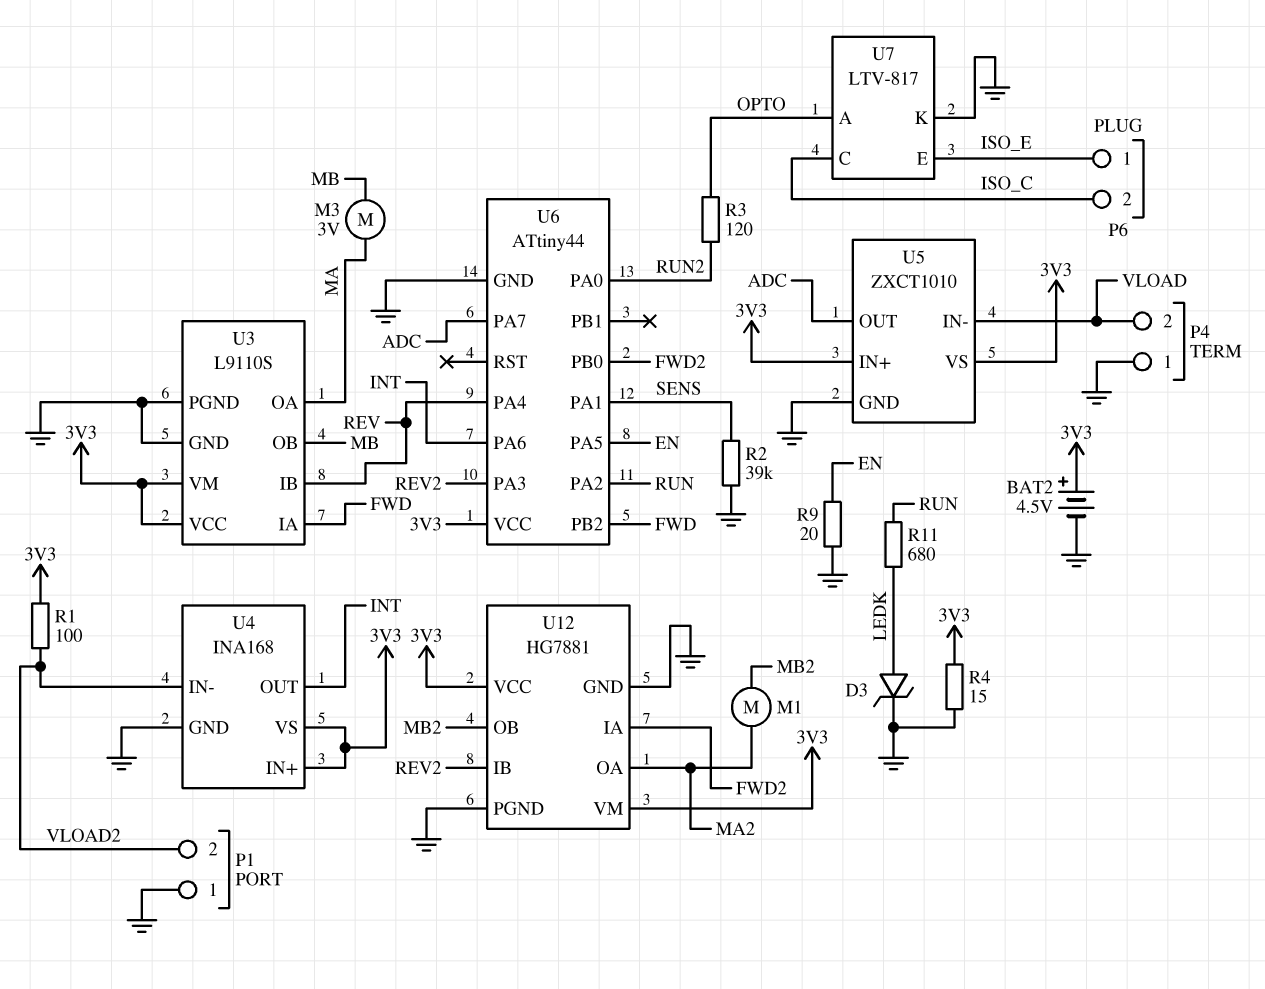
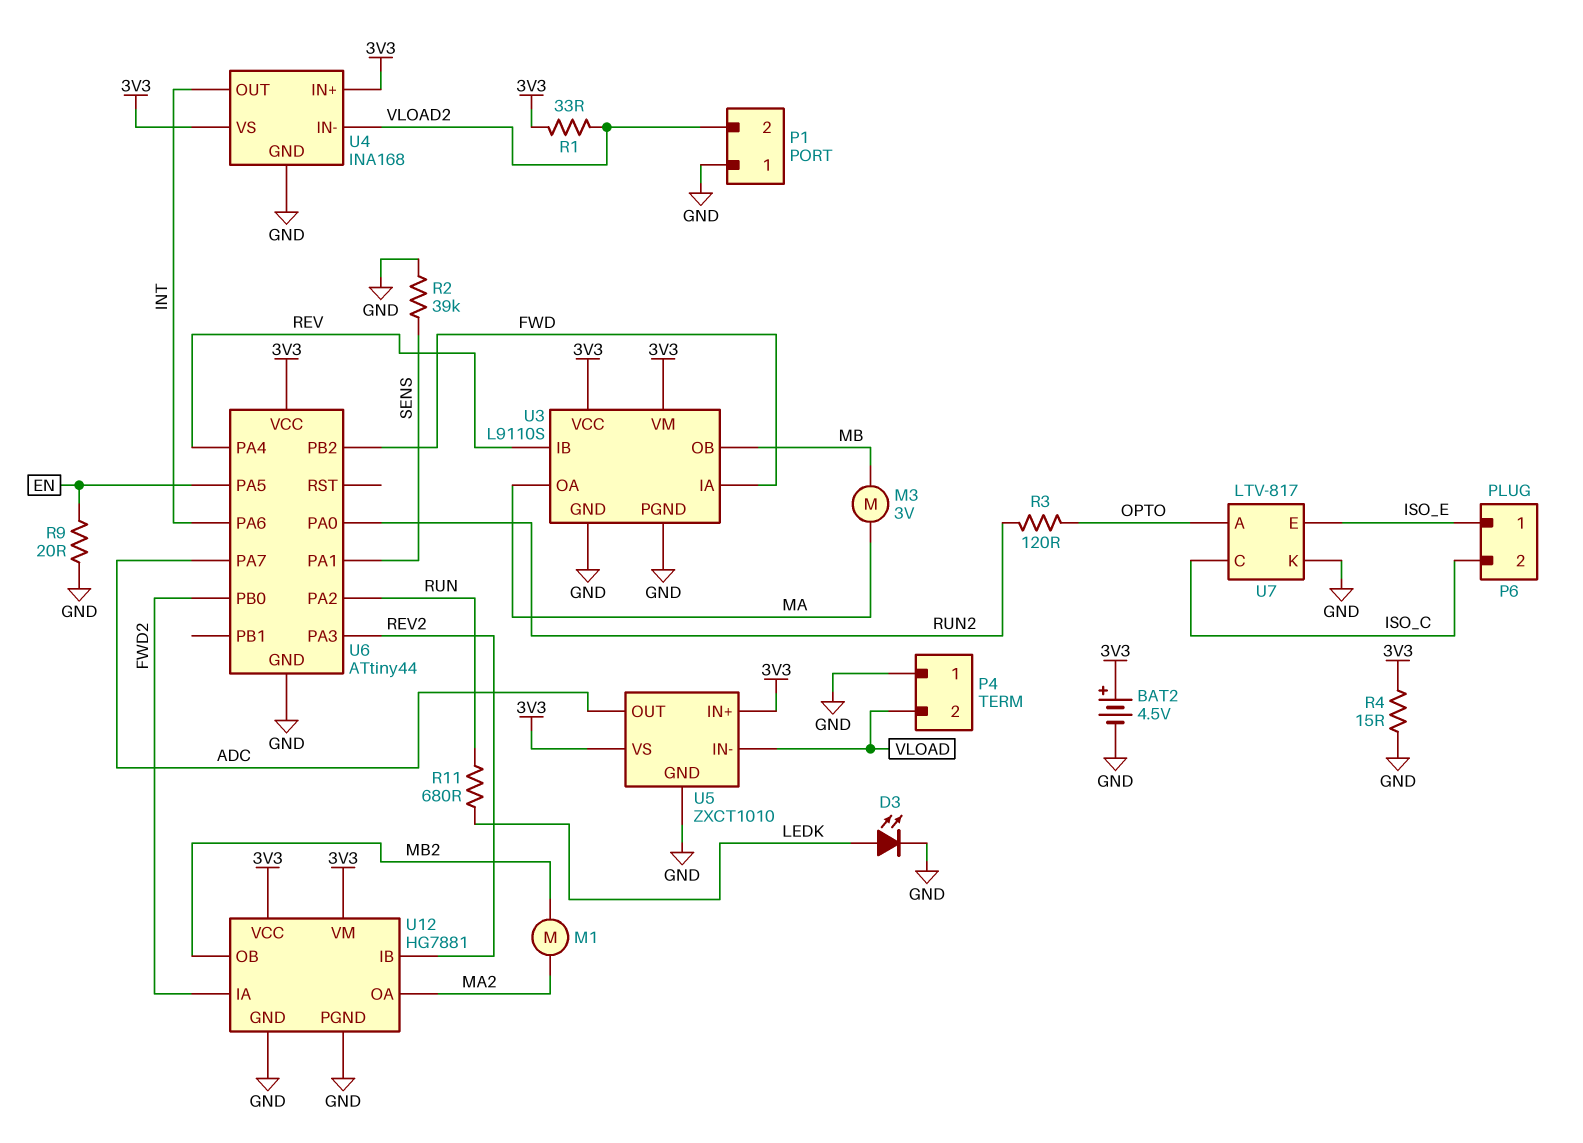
D3: zener (A LEDK, K GND) -> LED (A LEDK, K GND)
R1: 100 (3V3, VLOAD2) -> 33 (3V3, VLOAD2)

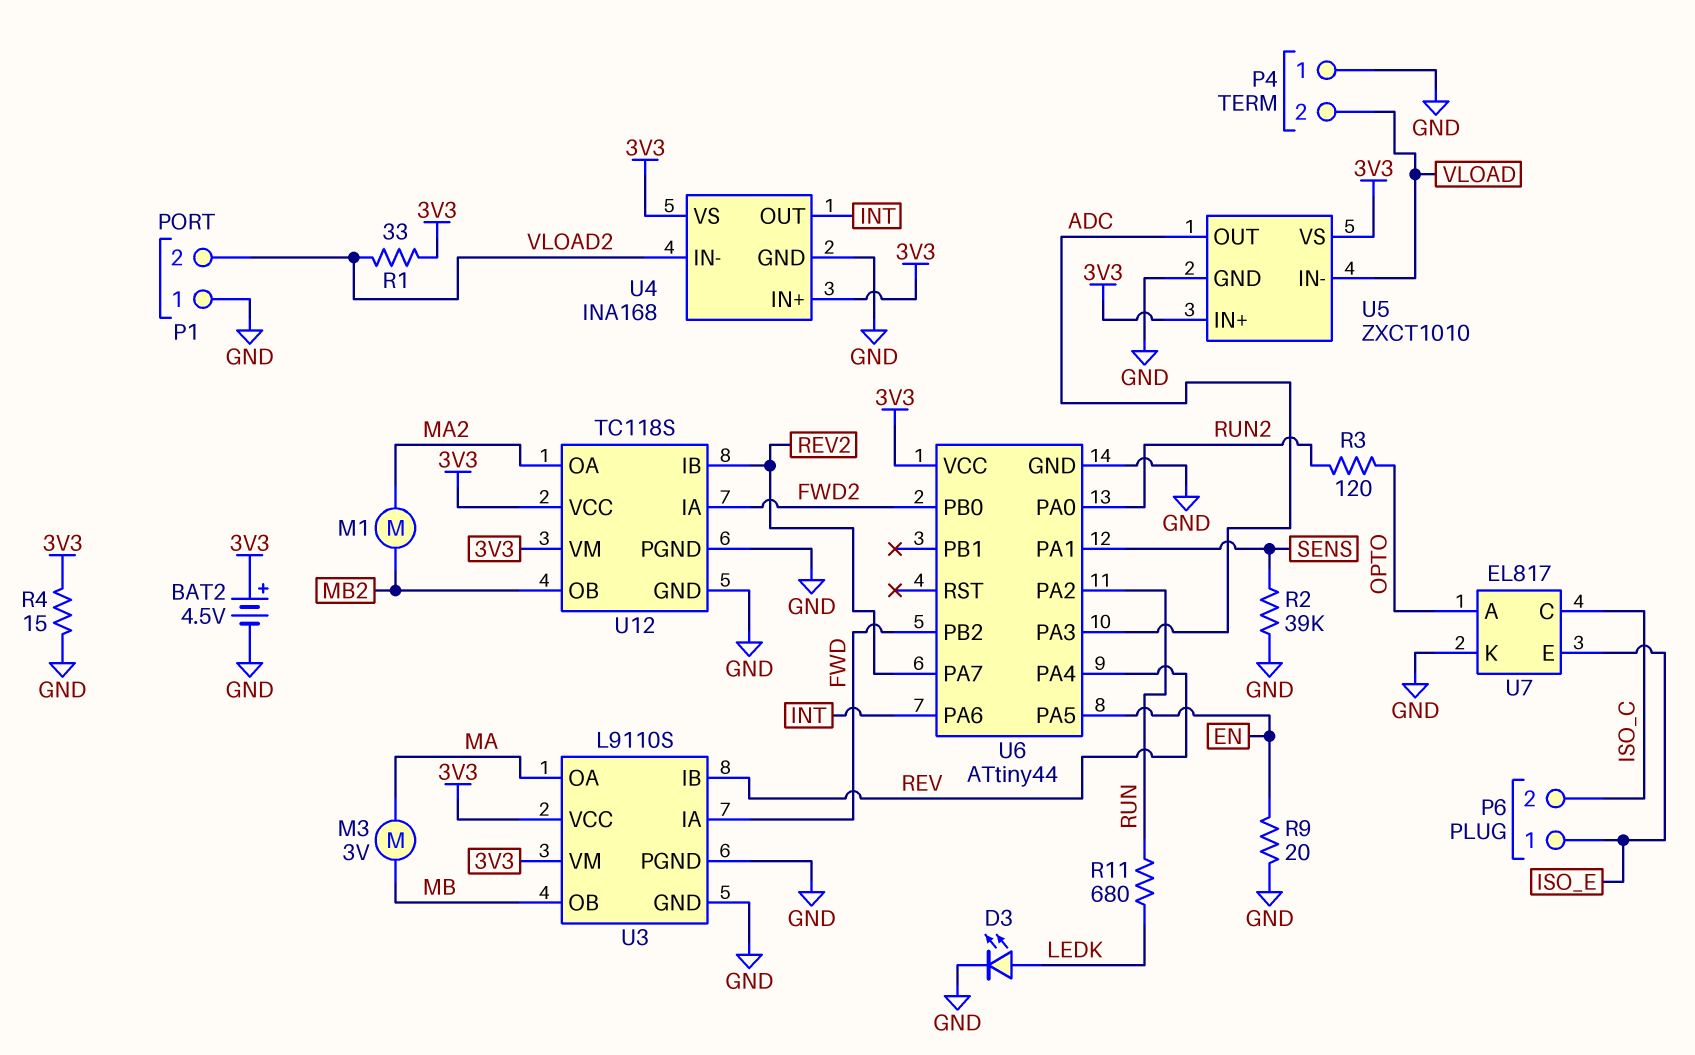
U6 pin PA3: REV2 -> ADC
U6 pin PA7: ADC -> REV2
U7: LTV-817 -> EL817
U12: HG7881 -> TC118S

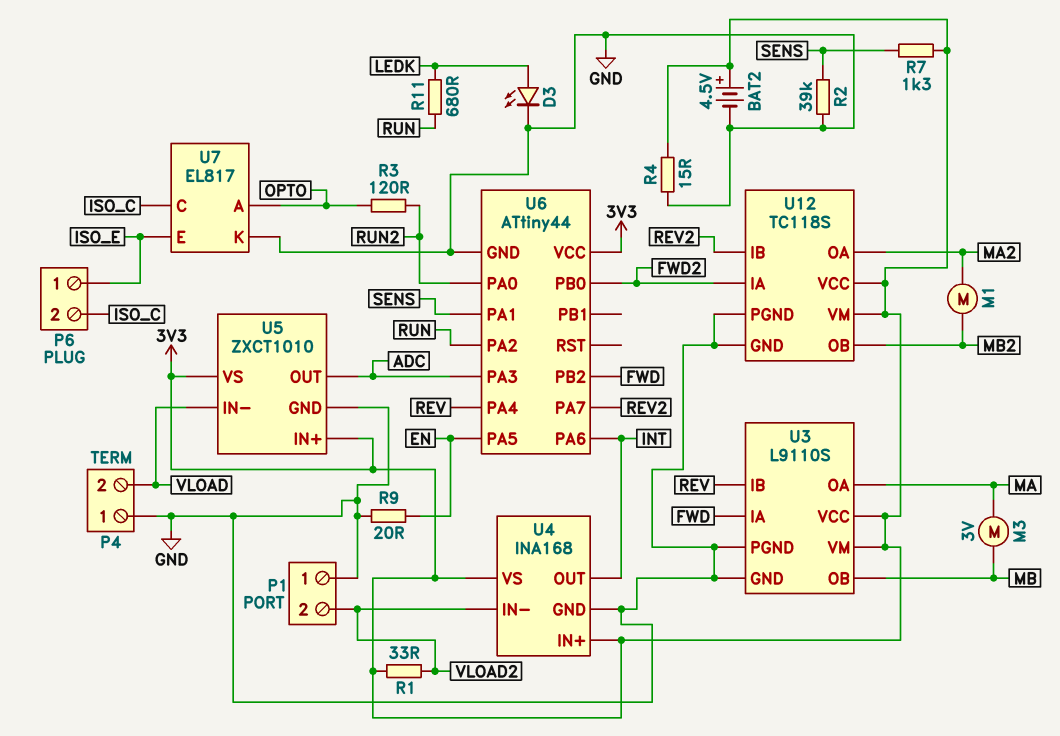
R7: none -> 1.3k (3V3, SENS)

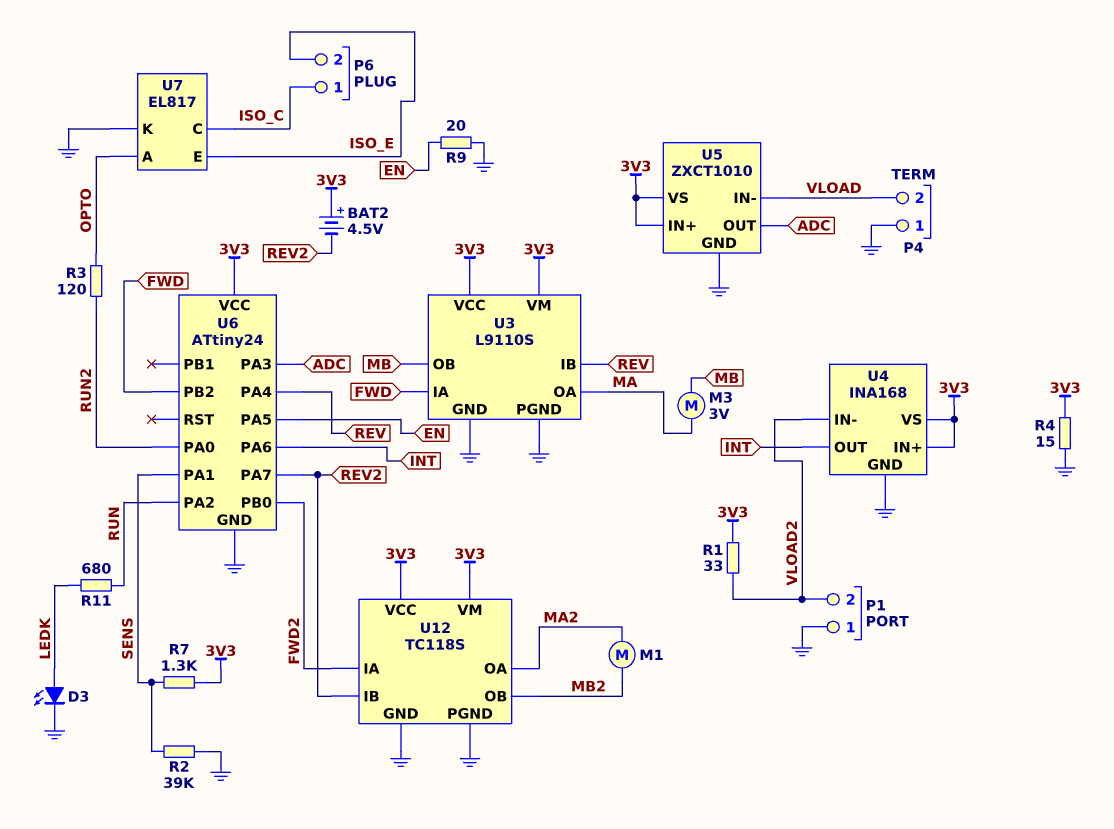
BAT2: 4.5V (plus 3V3, minus GND) -> 4.5V (plus 3V3, minus REV2)
P6 pin 1: ISO_E -> ISO_C
P6 pin 2: ISO_C -> ISO_E
U6: ATtiny44 -> ATtiny24

